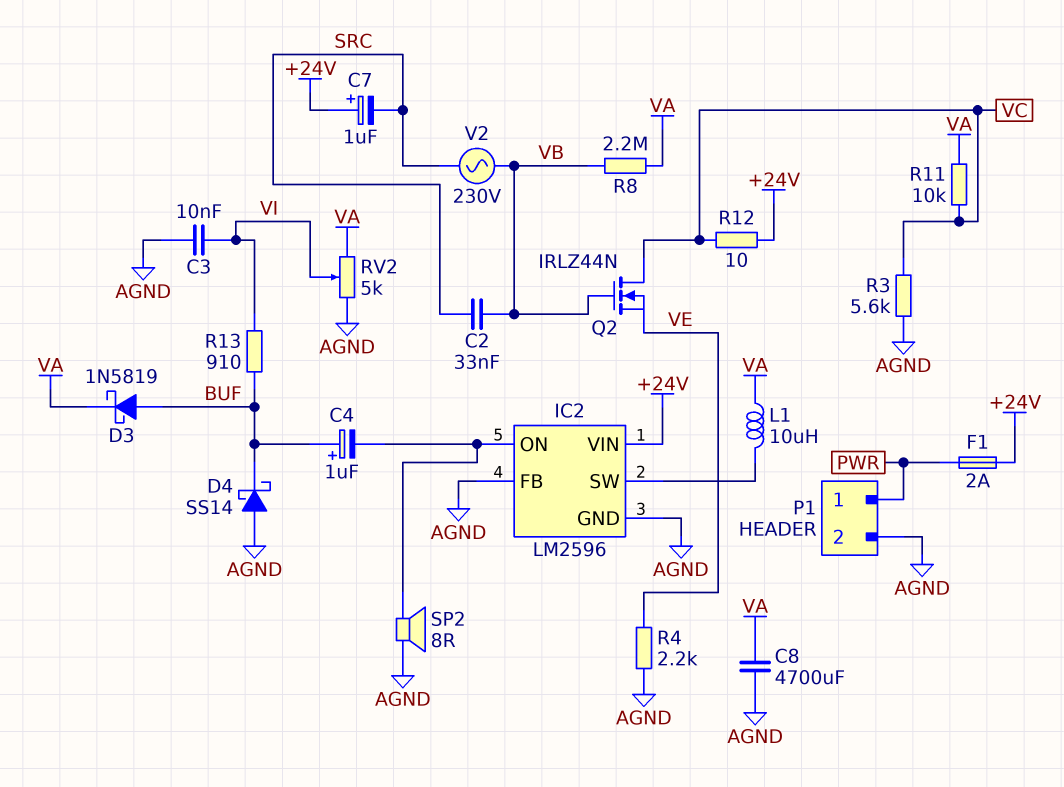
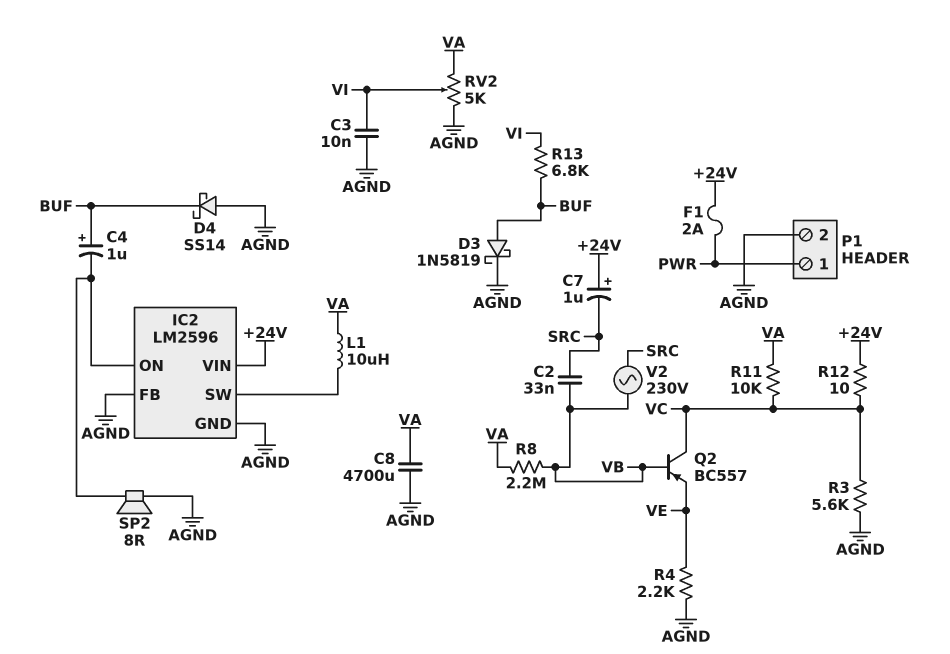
D3: schottky 1N5819 (A BUF, K VA) -> schottky 1N5819 (A BUF, K AGND)
Q2: NMOS IRLZ44N (G VB, D VC, S VE) -> PNP BC557 (B VB, C VC, E VE)
R13: 910 (BUF, VI) -> 6.8k (BUF, VI)

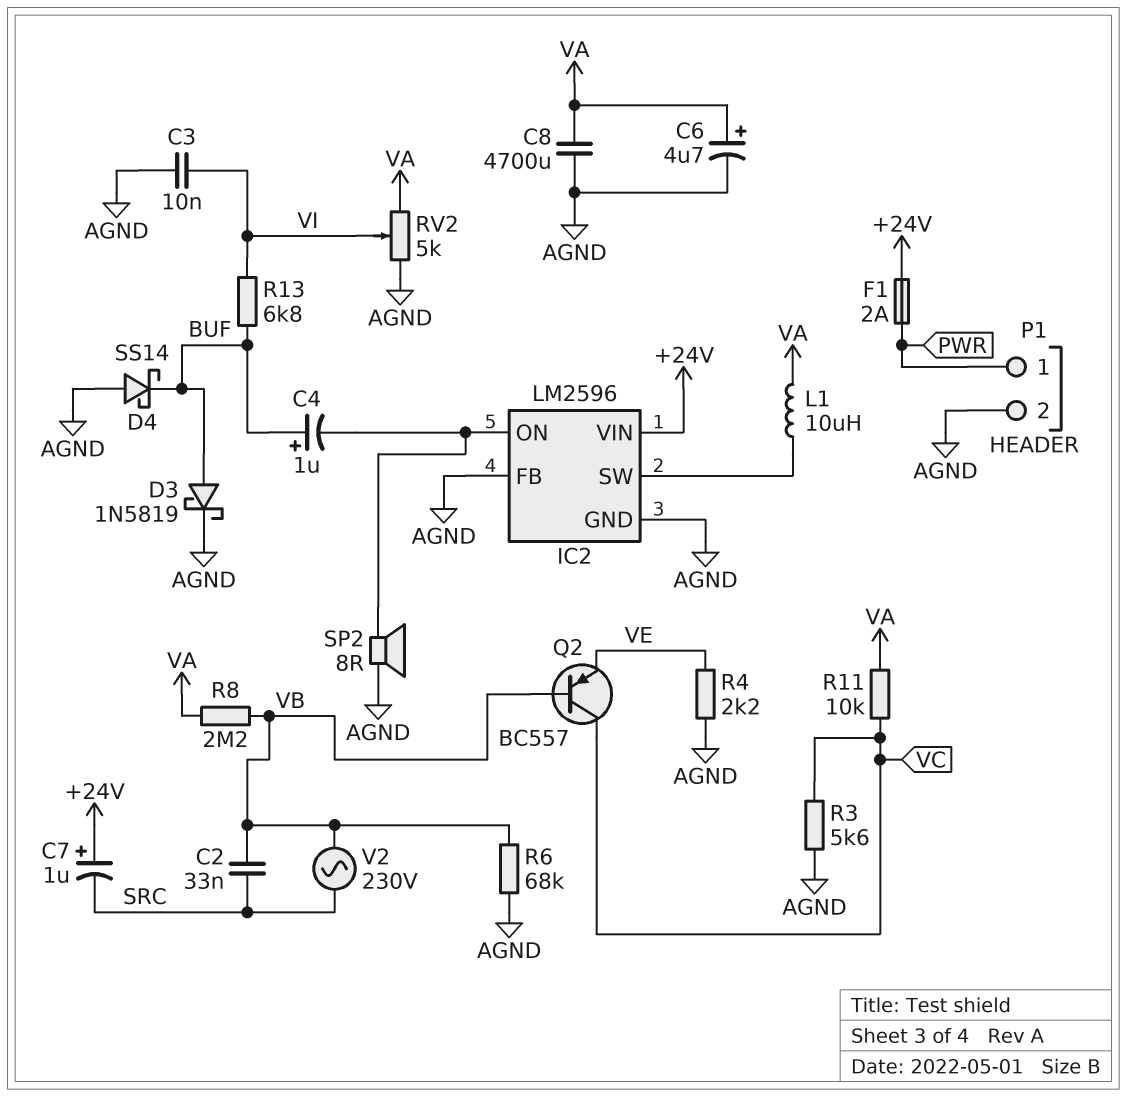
C6: none -> 4.7uF (plus VA, minus AGND)
R6: none -> 68k (AGND, VB)
R12: 10 (+24V, VC) -> none

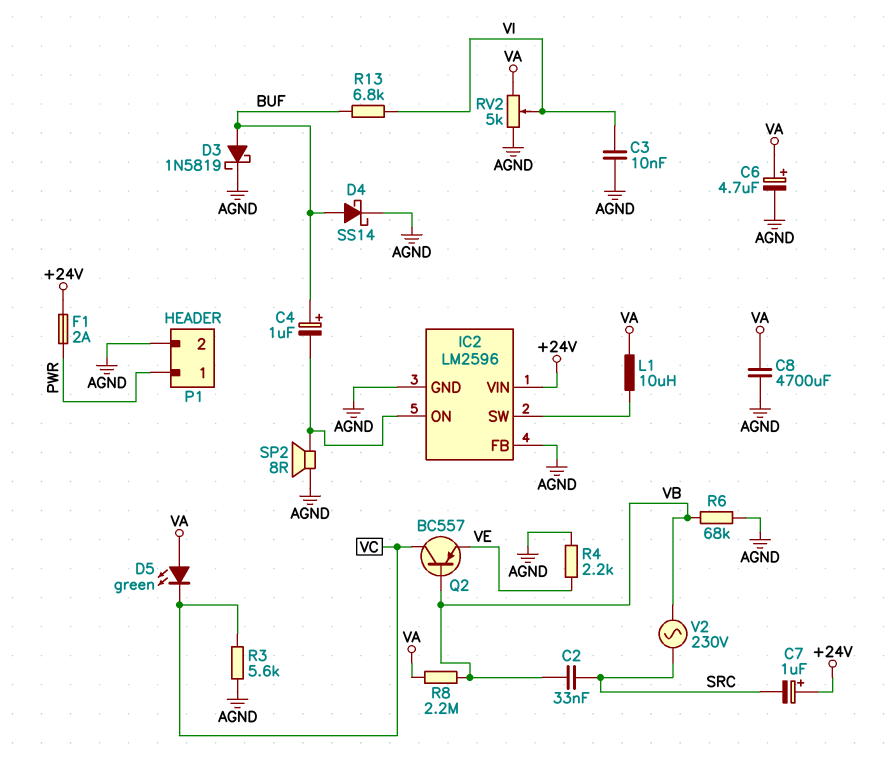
D4: schottky SS14 (A AGND, K BUF) -> schottky SS14 (A BUF, K AGND)
D5: none -> LED green (A VA, K VC)
R11: 10k (VA, VC) -> none

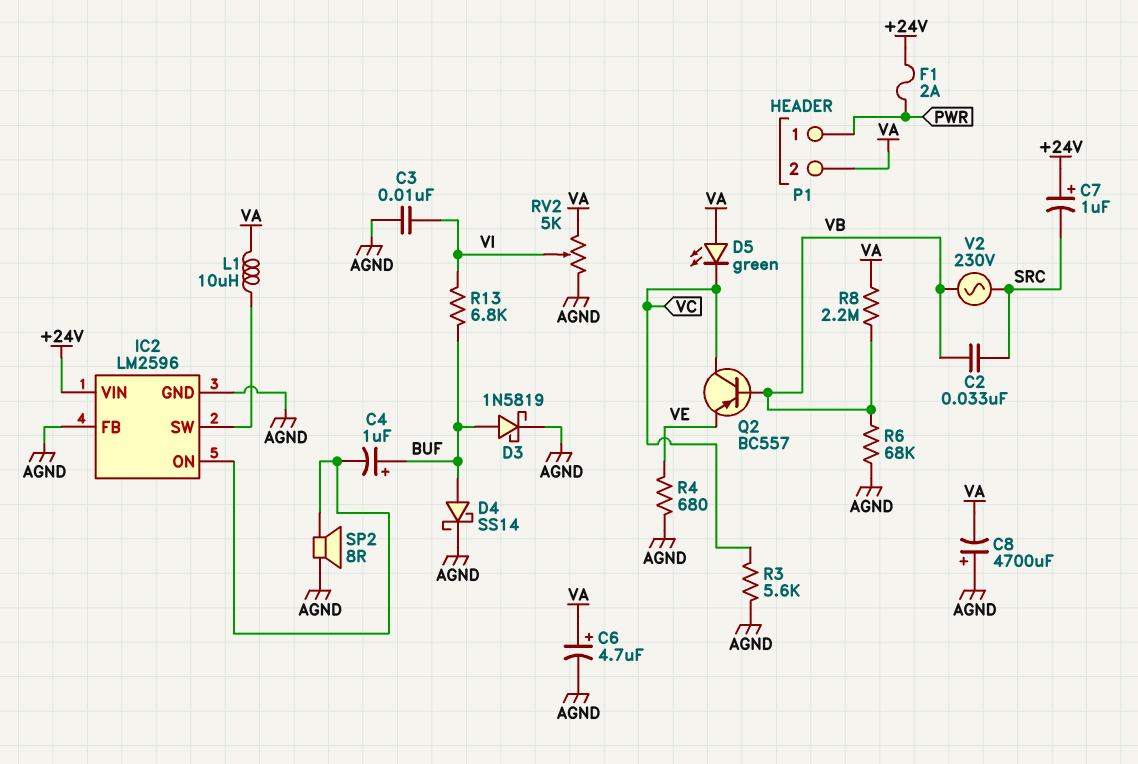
C8: 4700uF (AGND, VA) -> 4700uF (plus AGND, minus VA)
P1 pin 2: AGND -> VA
R4: 2.2k (AGND, VE) -> 680 (AGND, VE)

